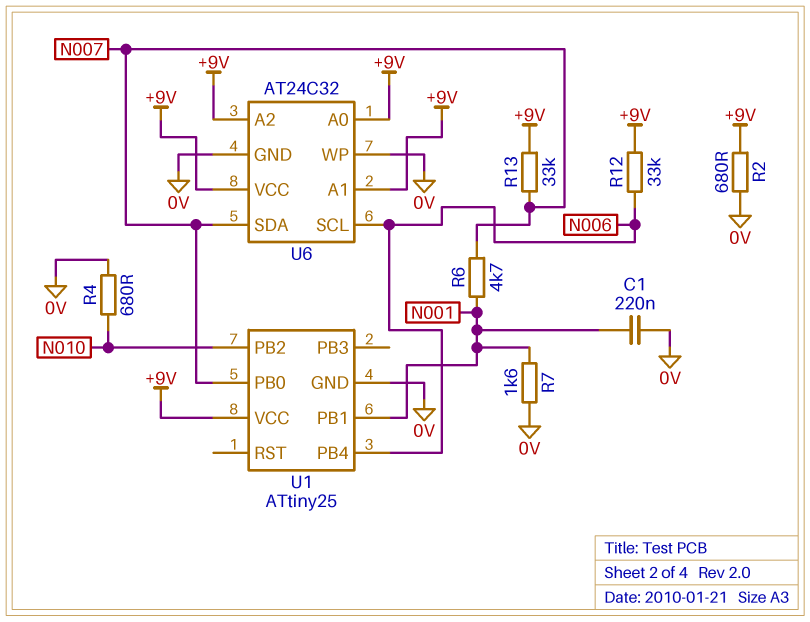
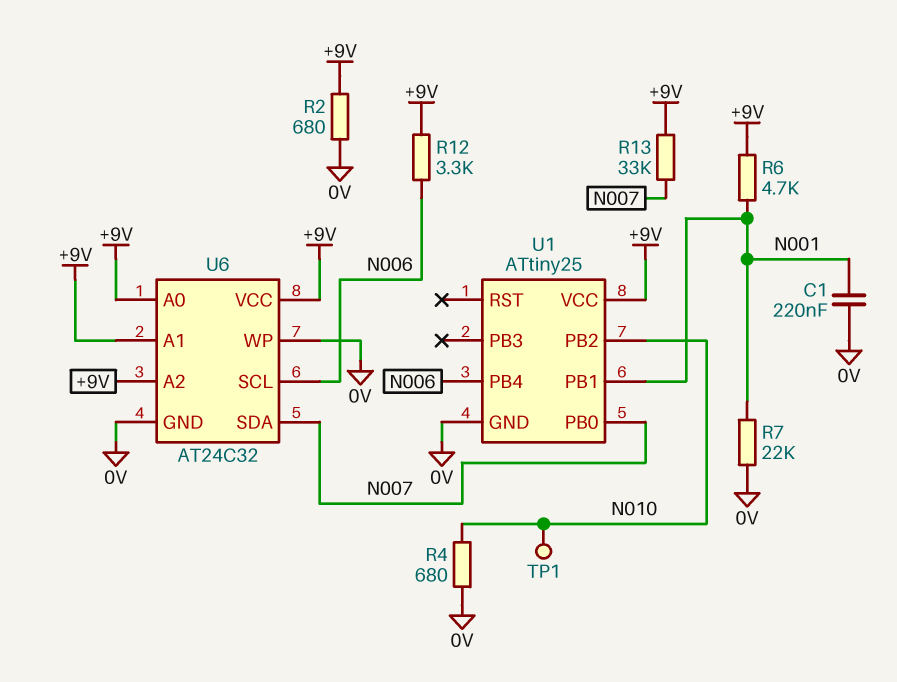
R6: 4.7k (N001, N007) -> 4.7k (+9V, N001)
R7: 1.6k (0V, N001) -> 22k (0V, N001)
R12: 33k (+9V, N006) -> 3.3k (+9V, N006)
TP1: none -> test point (N010)

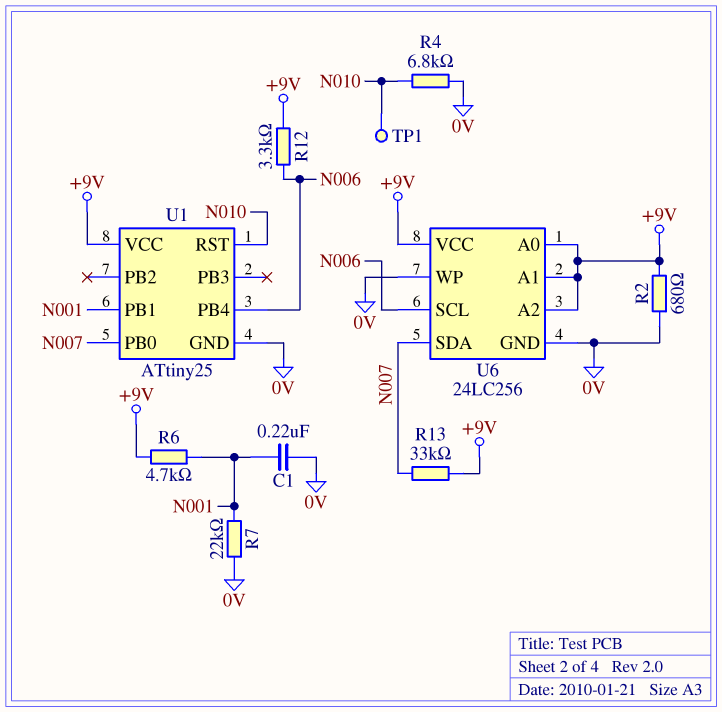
R4: 680 (0V, N010) -> 6.8k (0V, N010)
U1 pin PB2: N010 -> none
U1 pin RST: none -> N010
U6: AT24C32 -> 24LC256

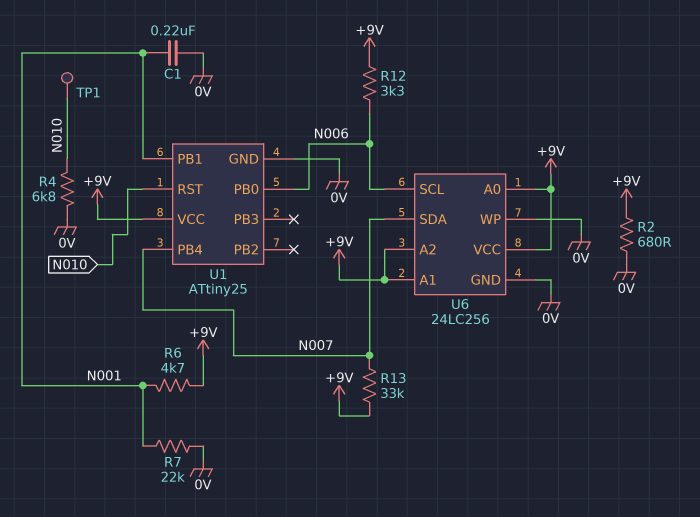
U1 pin PB0: N007 -> N006
U1 pin PB4: N006 -> N007

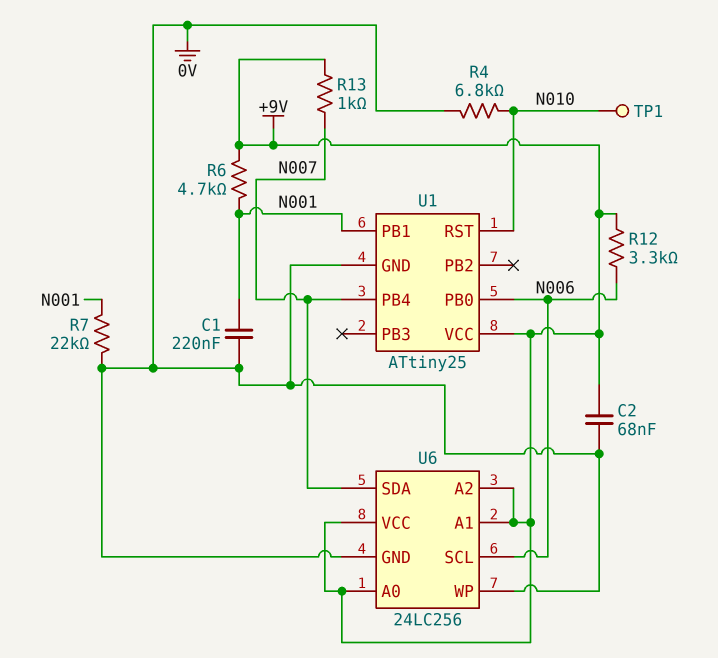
C2: none -> 68nF (+9V, 0V)
R2: 680 (+9V, 0V) -> none
R13: 33k (+9V, N007) -> 1k (+9V, N007)

